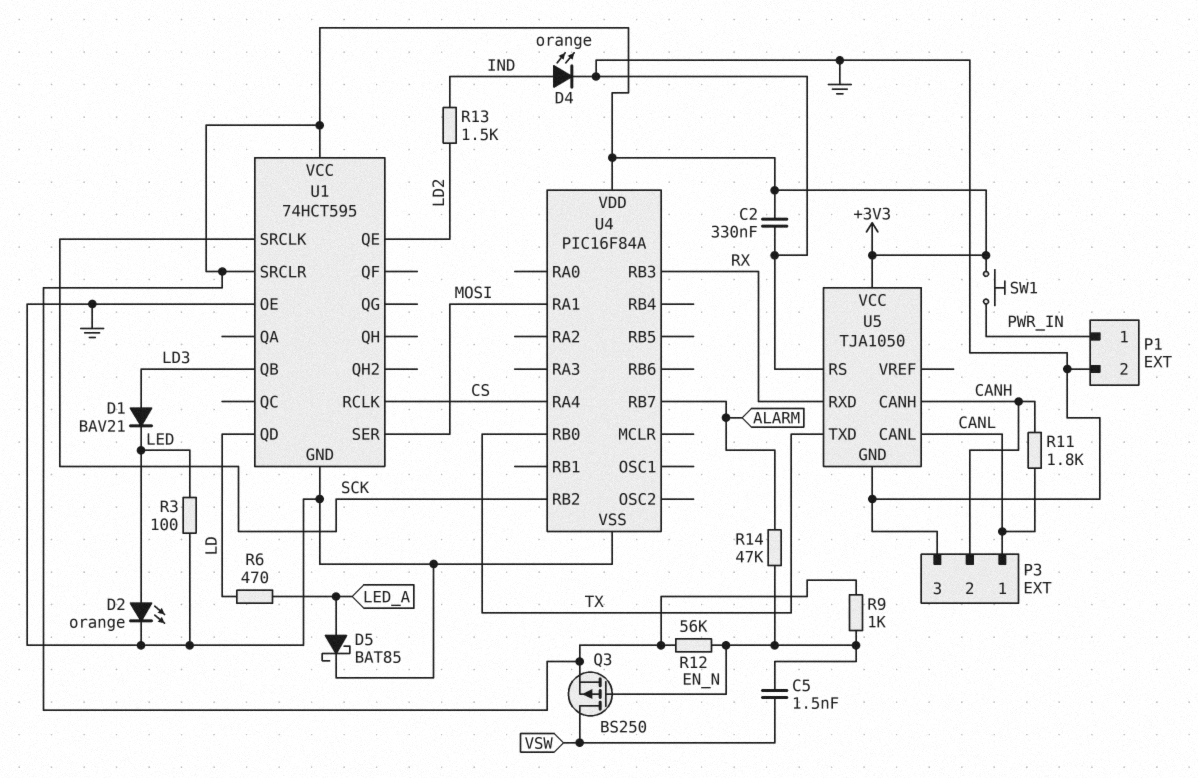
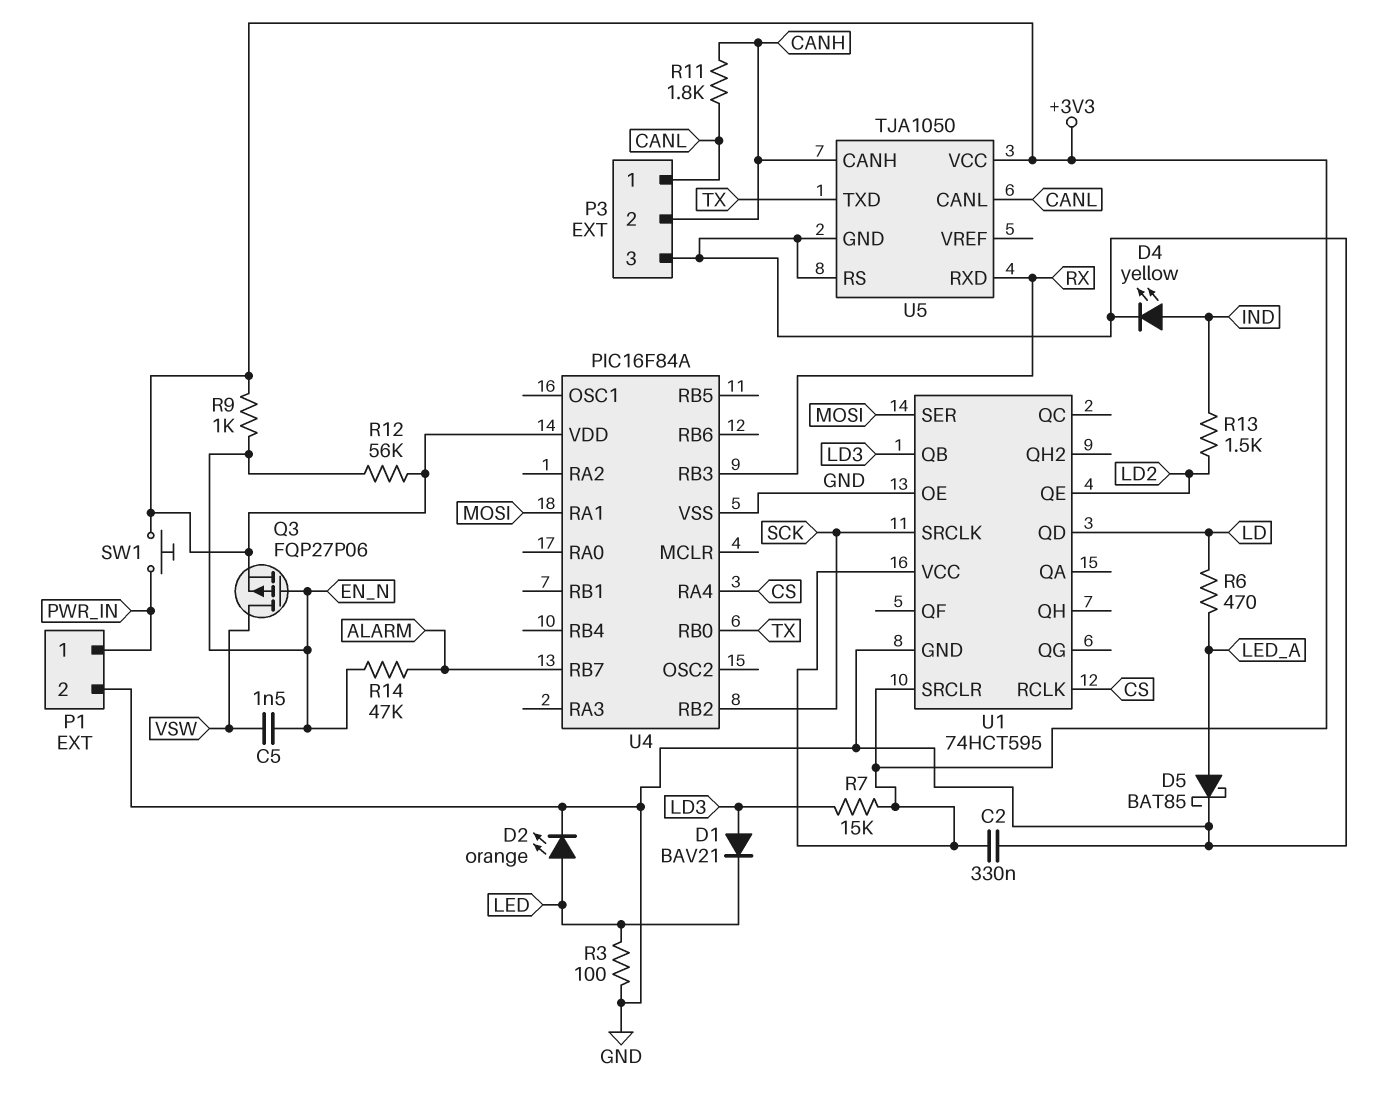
D4: LED orange (A IND, K GND) -> LED yellow (A IND, K GND)
Q3: PMOS BS250 (G EN_N, D VSW, S +3V3) -> PMOS FQP27P06 (G EN_N, D VSW, S +3V3)
R7: none -> 15k (+3V3, LD3)

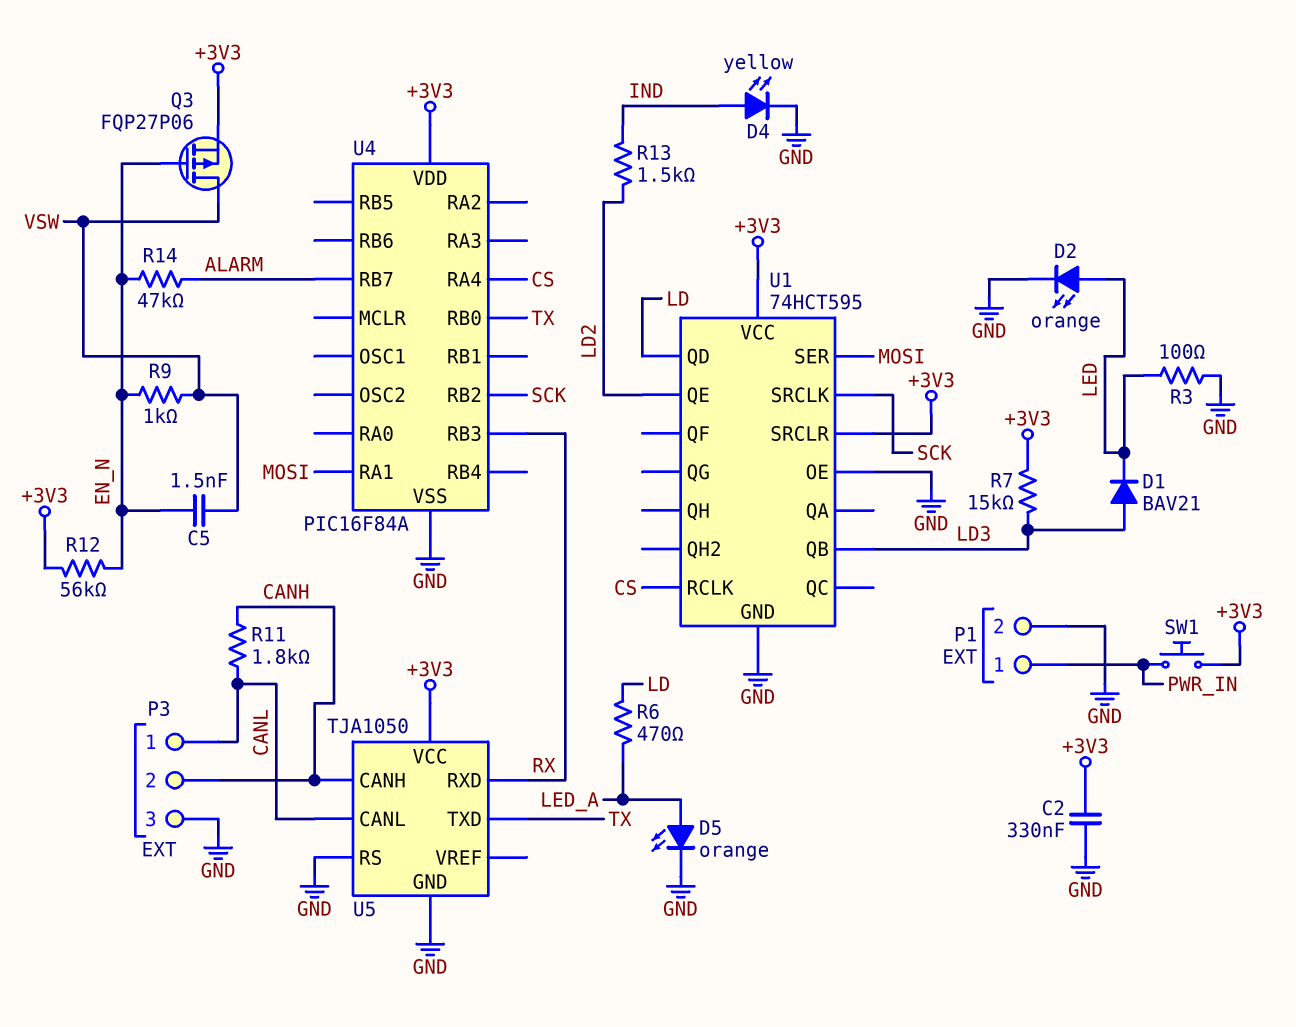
D5: schottky BAT85 (A LED_A, K GND) -> LED orange (A LED_A, K GND)
R9: 1k (+3V3, EN_N) -> 1k (EN_N, VSW)

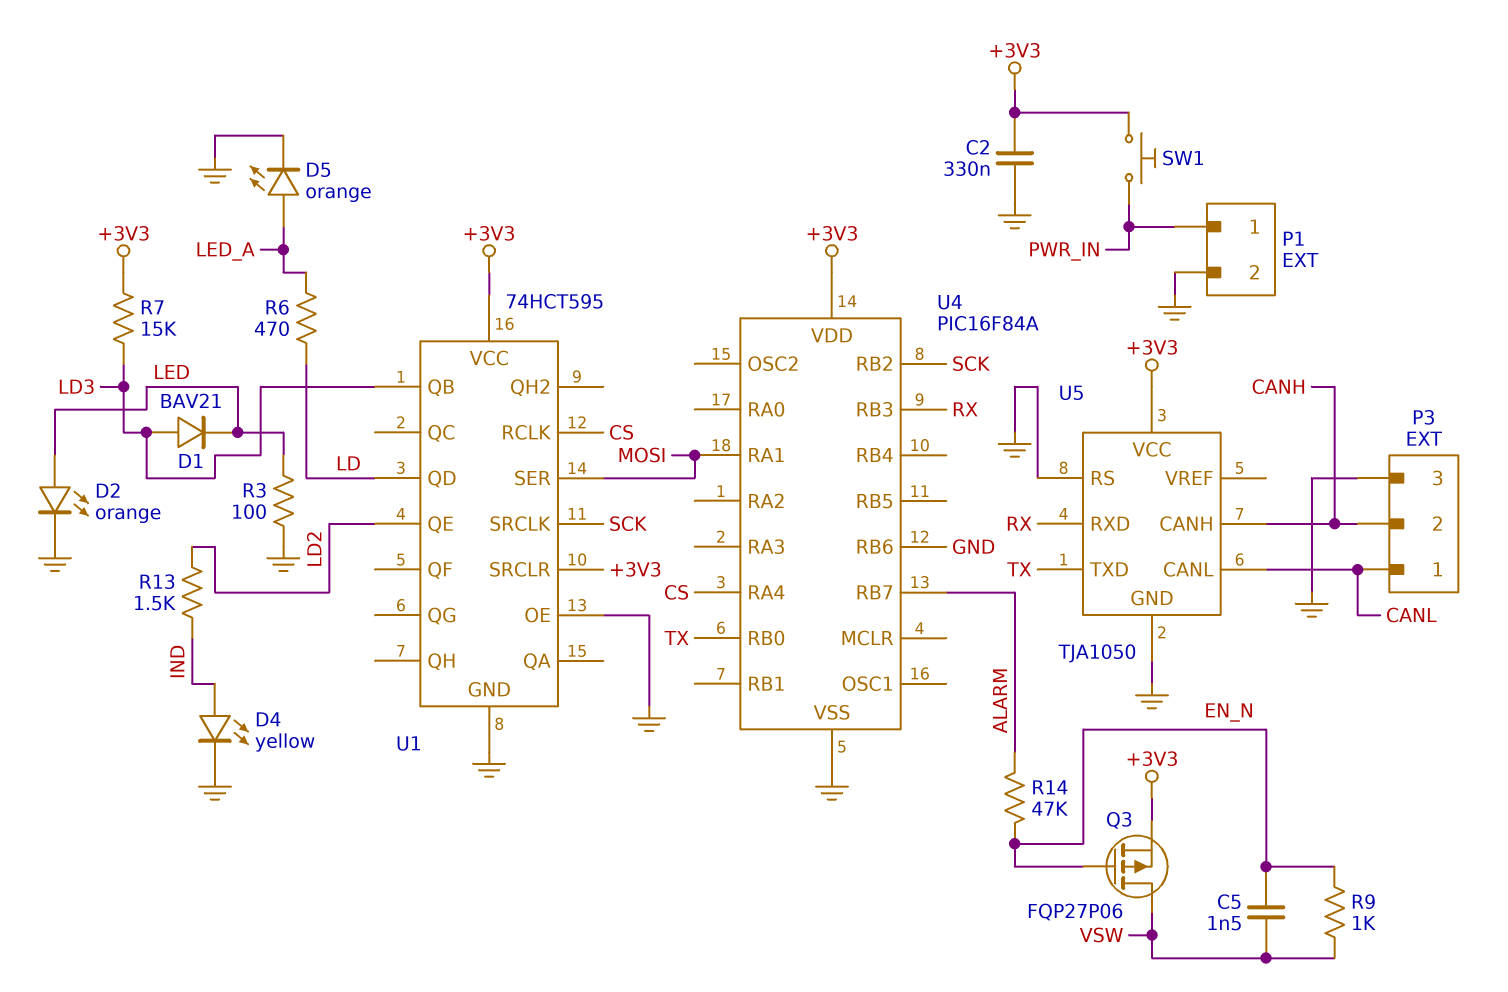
R11: 1.8k (CANH, CANL) -> none
R12: 56k (+3V3, EN_N) -> none
U4 pin RB6: none -> GND

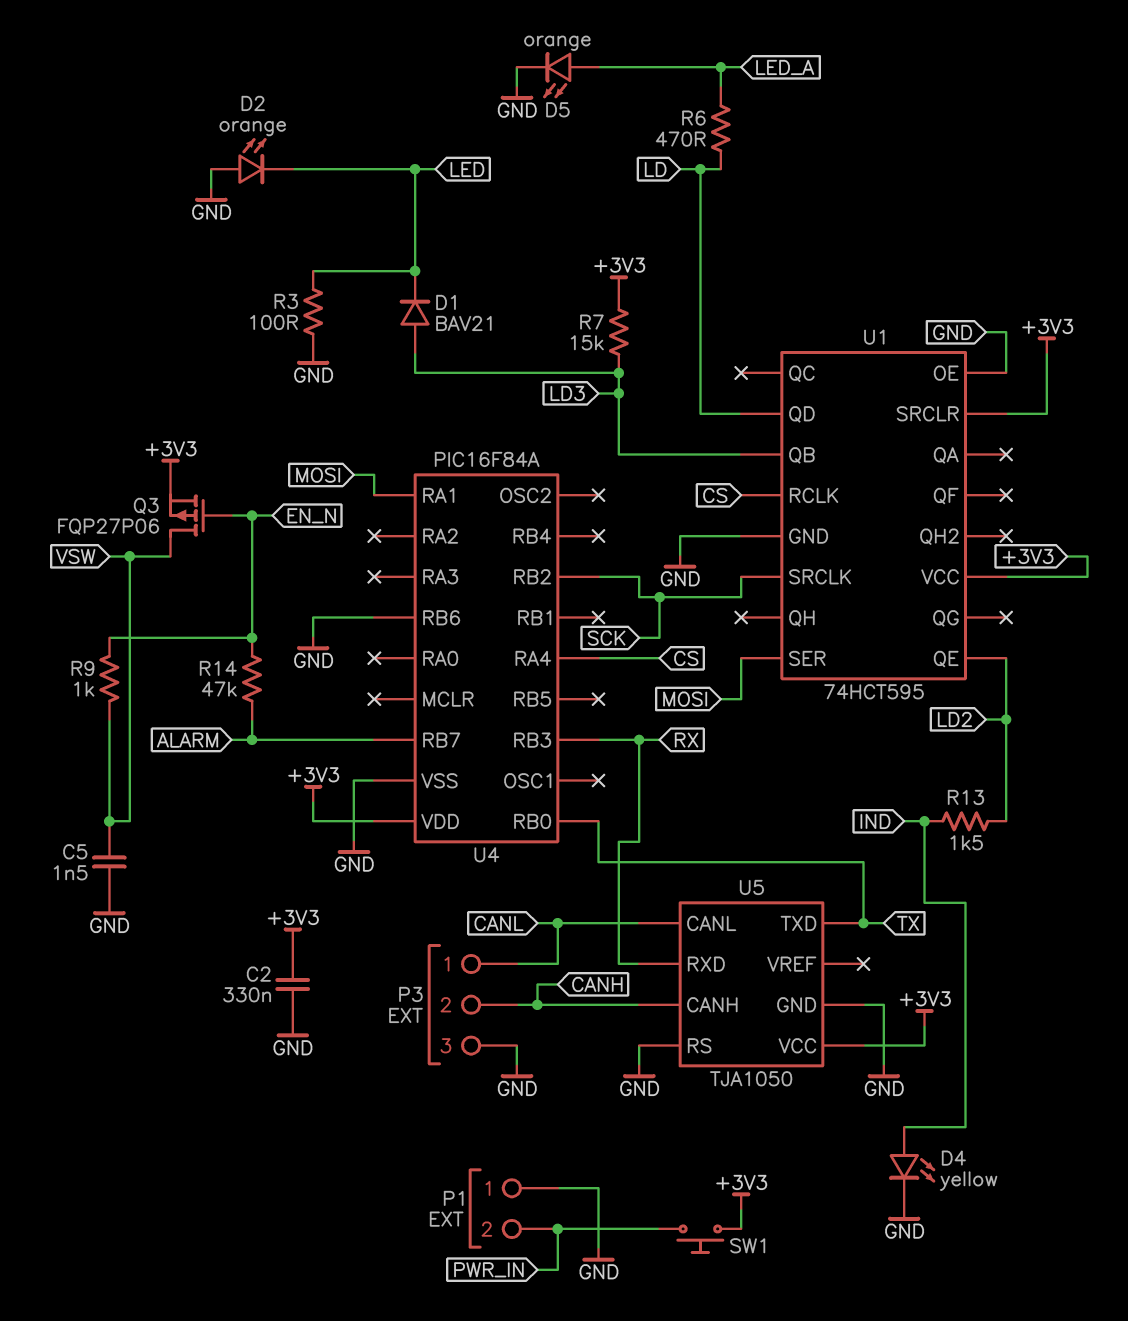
C5: 1.5nF (EN_N, VSW) -> 1.5nF (GND, VSW)
D2: LED orange (A LED, K GND) -> LED orange (A GND, K LED)
P1 pin 1: PWR_IN -> GND
P1 pin 2: GND -> PWR_IN

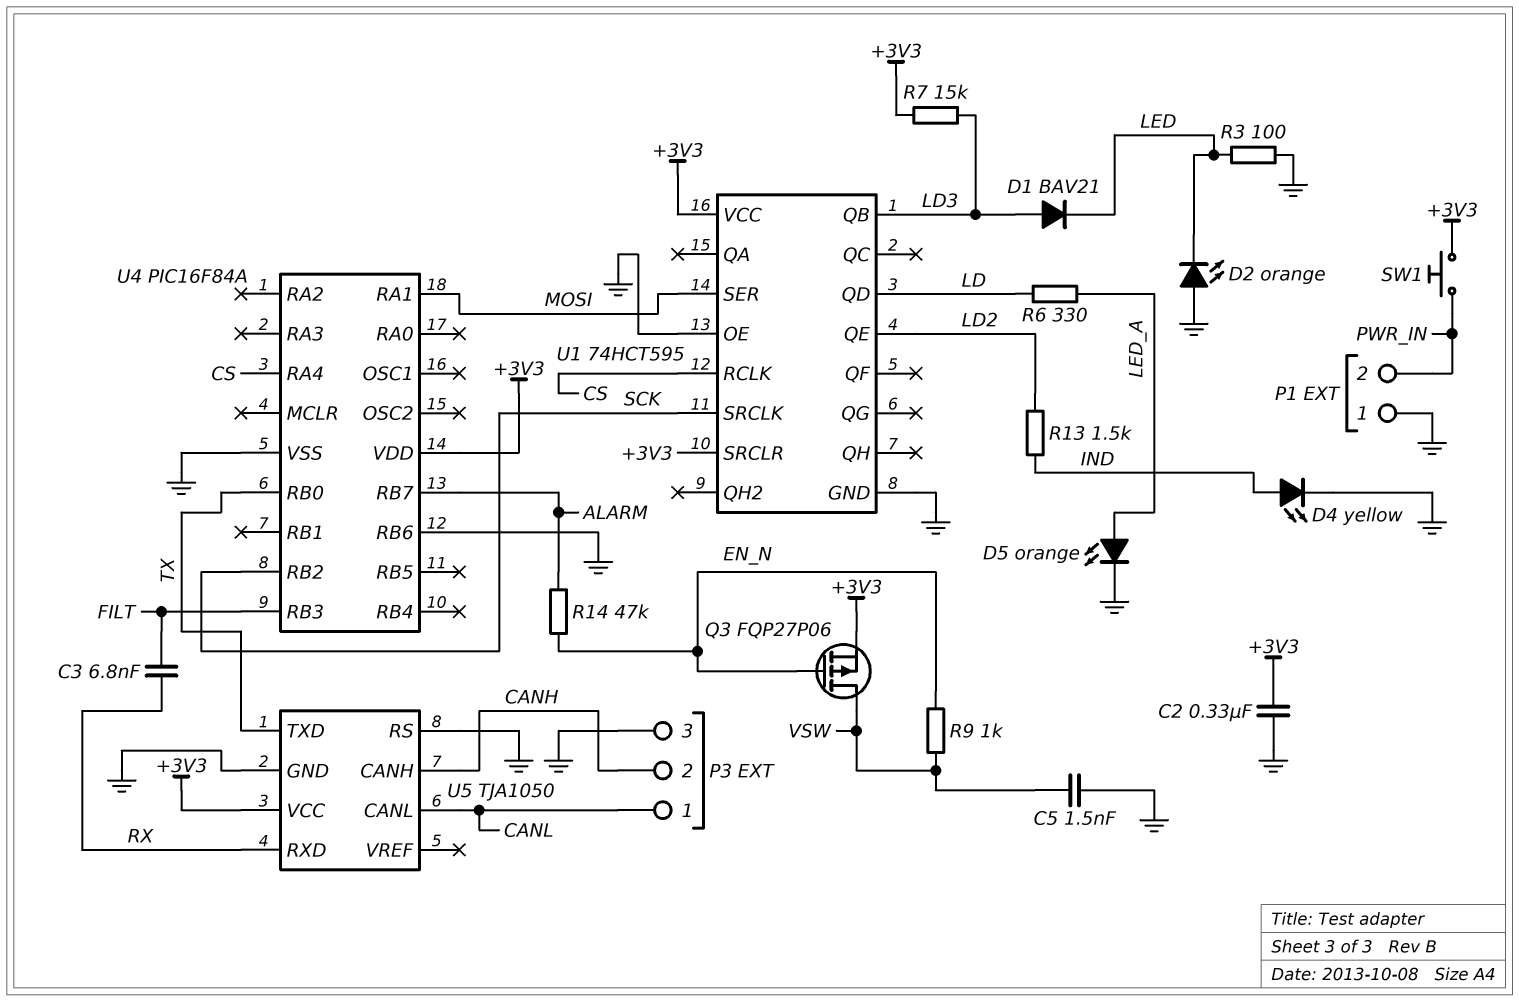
C3: none -> 6.8nF (FILT, RX)
R6: 470 (LD, LED_A) -> 330 (LD, LED_A)
U4 pin RB3: RX -> FILT

